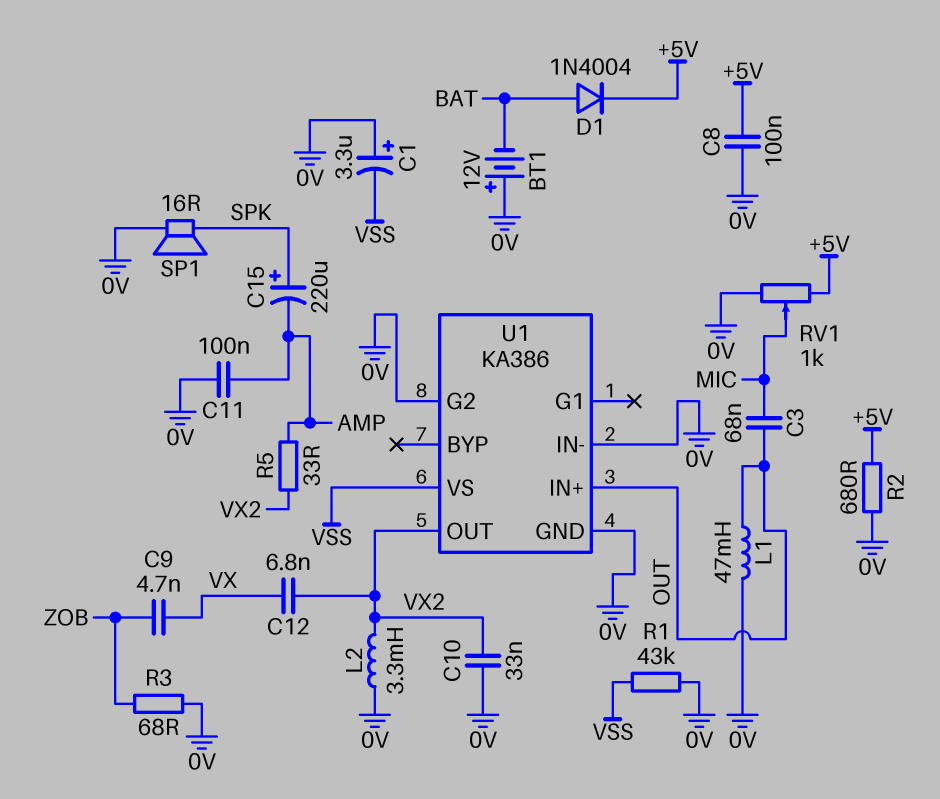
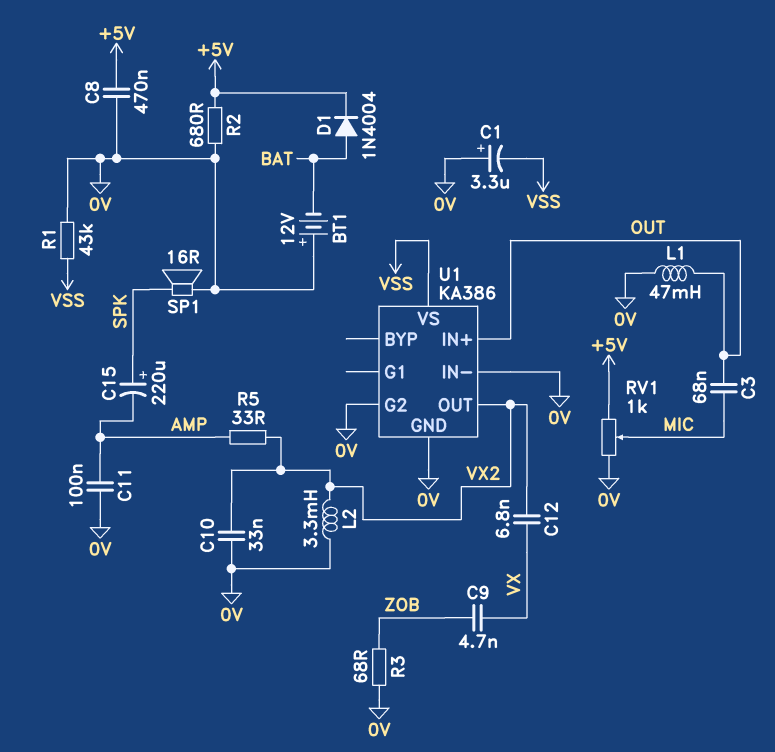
C8: 100nF (+5V, 0V) -> 470nF (+5V, 0V)

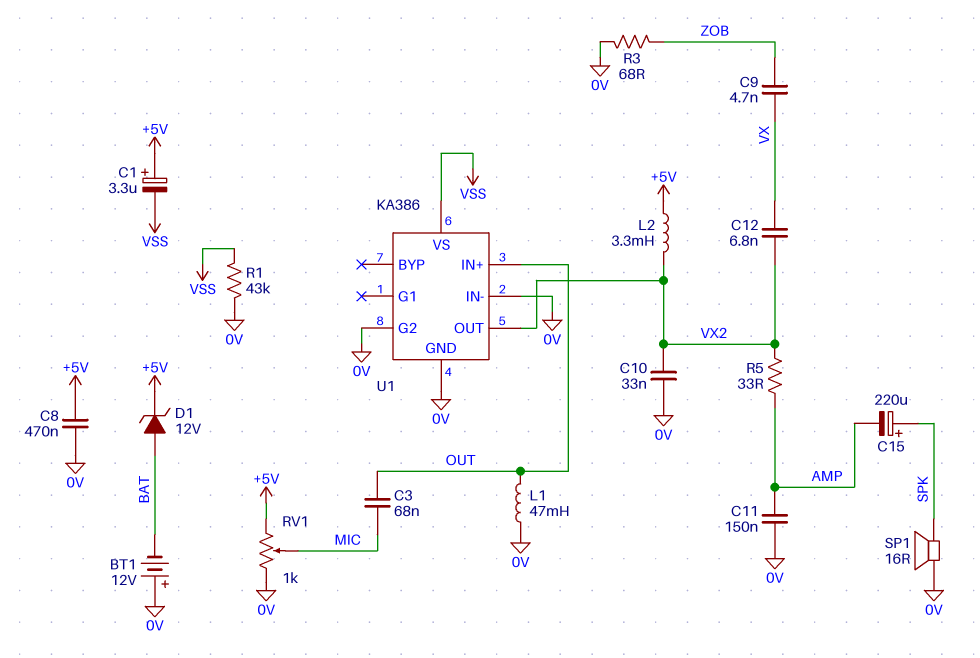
C1: 3.3uF (plus 0V, minus VSS) -> 3.3uF (plus +5V, minus VSS)
C11: 100nF (0V, AMP) -> 150nF (0V, AMP)
D1: diode 1N4004 (A BAT, K +5V) -> zener 12V (A BAT, K +5V)
L2: 3.3mH (0V, VX2) -> 3.3mH (+5V, VX2)
R2: 680 (+5V, 0V) -> none

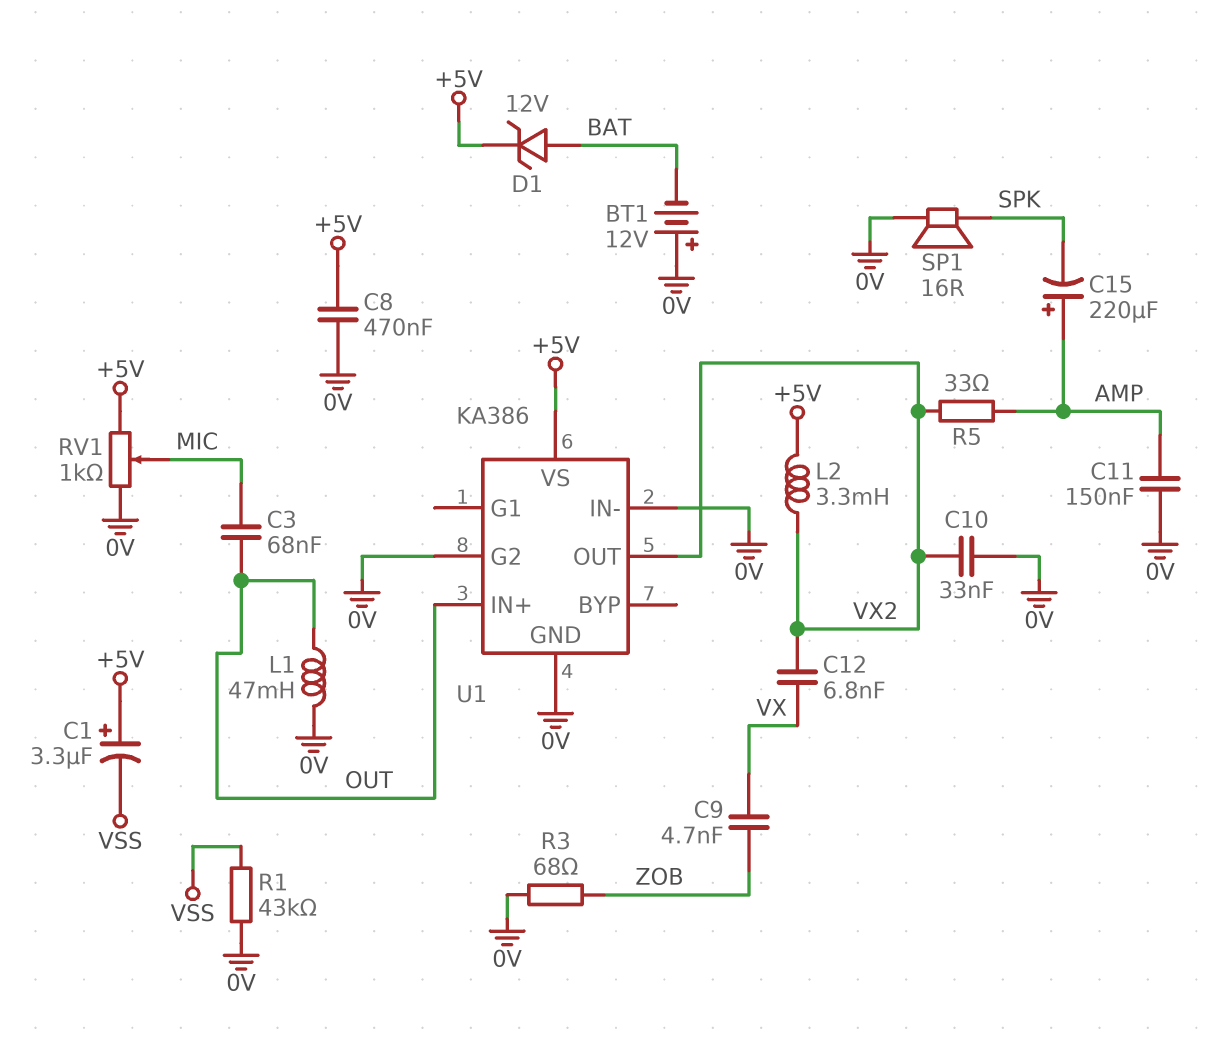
C15: 220uF (plus SPK, minus AMP) -> 220uF (plus AMP, minus SPK)
U1 pin VS: VSS -> +5V

